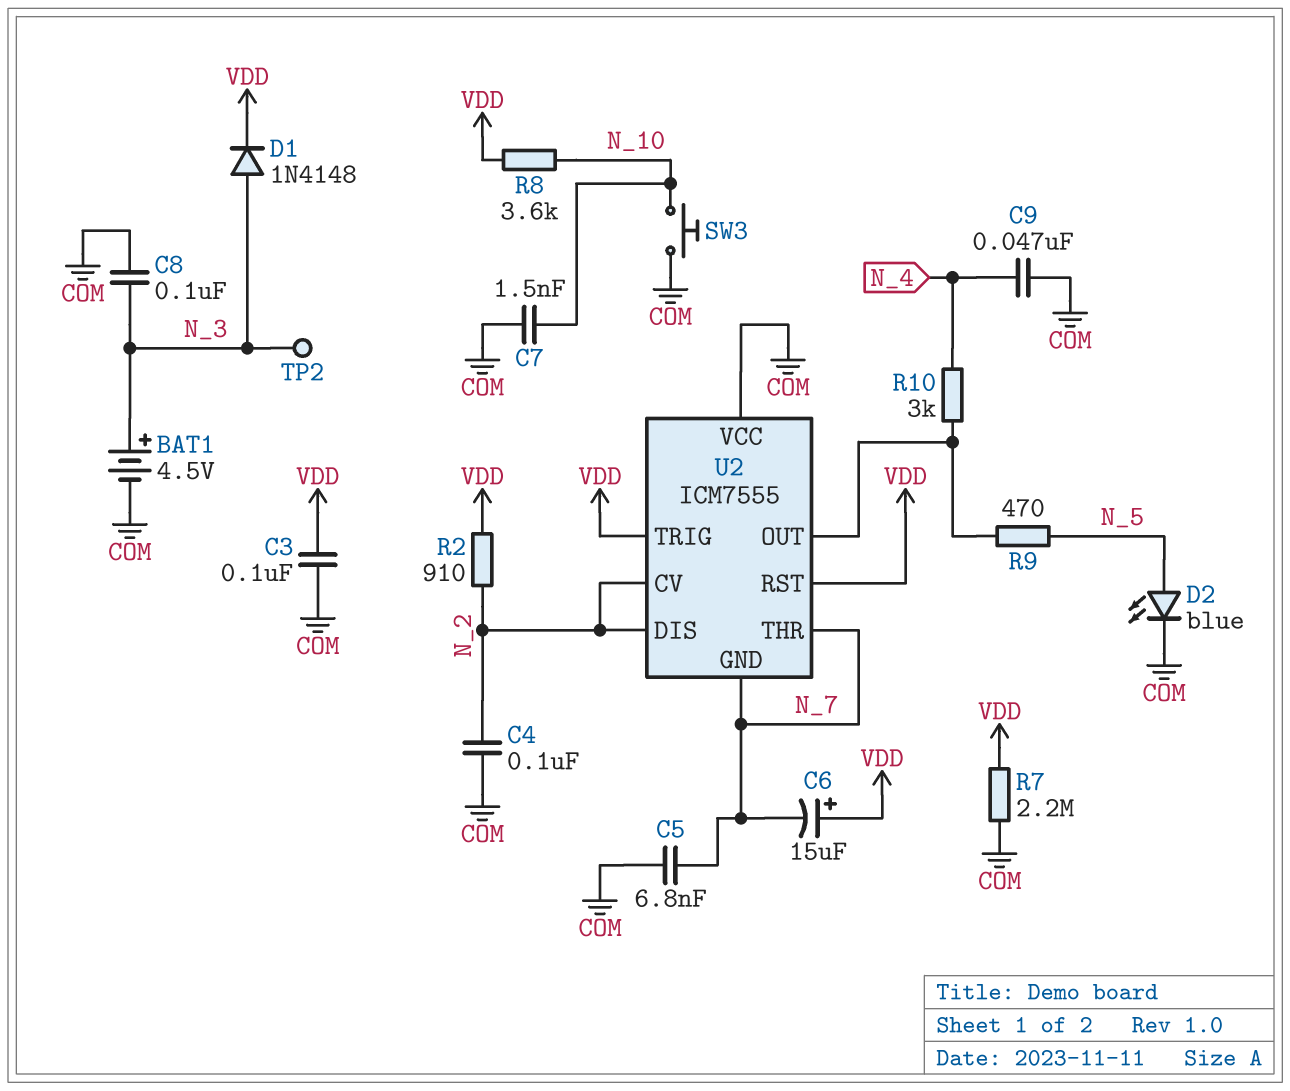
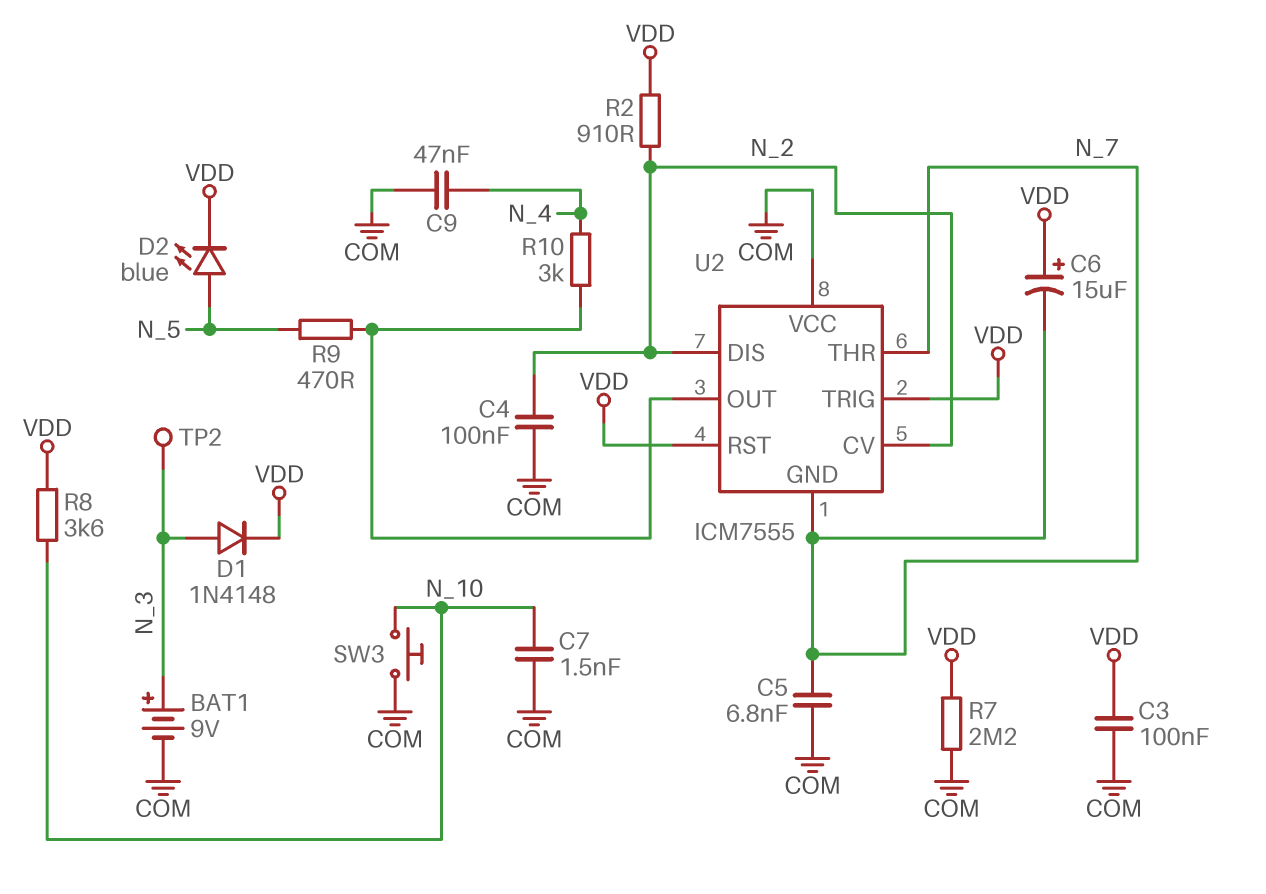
BAT1: 4.5V (plus N_3, minus COM) -> 9V (plus N_3, minus COM)
C8: 100nF (COM, N_3) -> none
D2: LED blue (A N_5, K COM) -> LED blue (A N_5, K VDD)

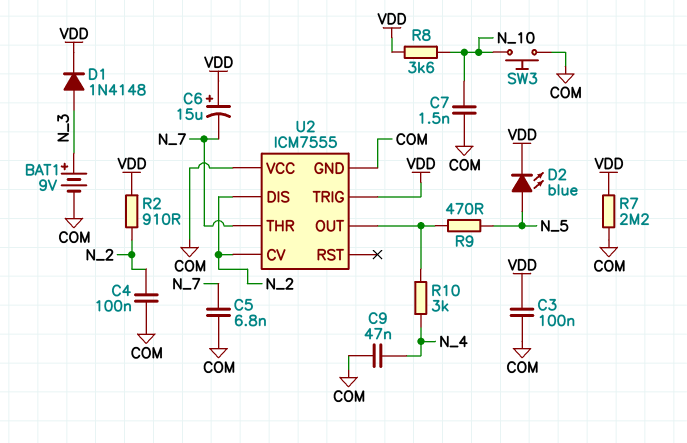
TP2: test point (N_3) -> none
U2 pin GND: N_7 -> COM
U2 pin RST: VDD -> none

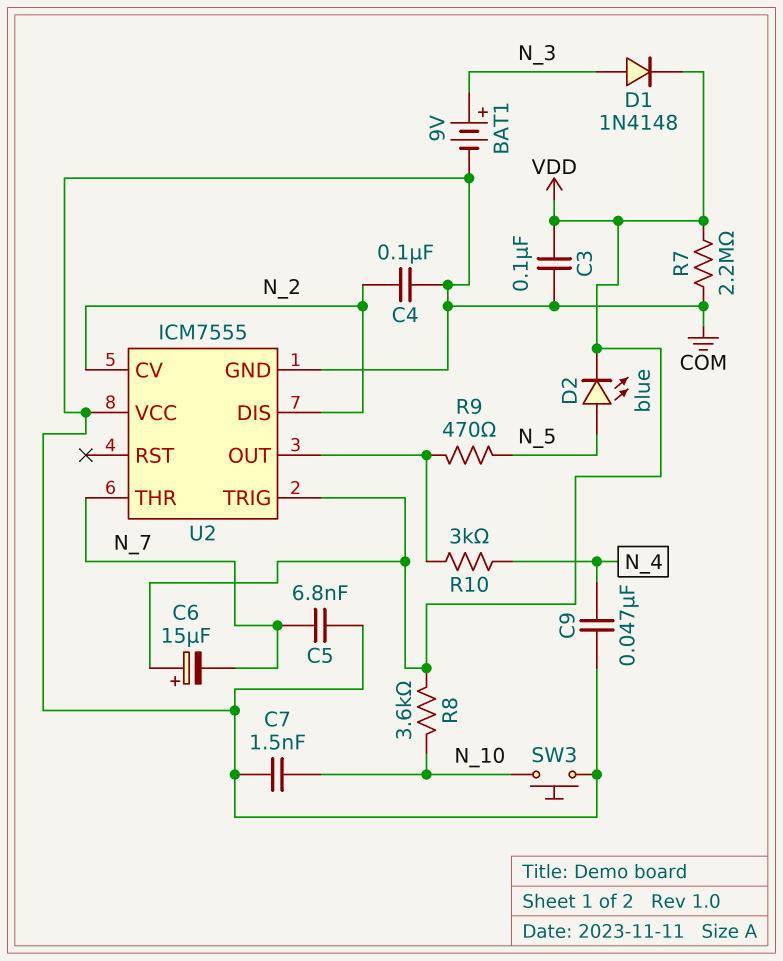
R2: 910 (N_2, VDD) -> none

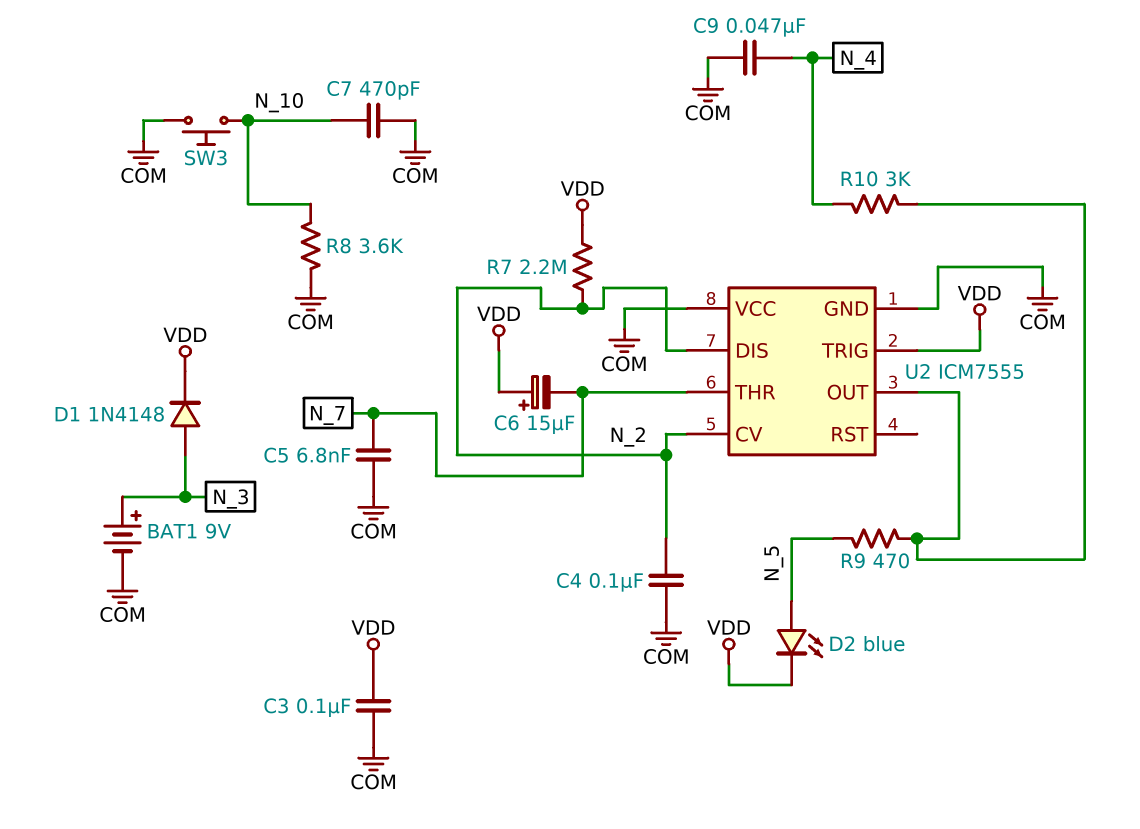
C7: 1.5nF (COM, N_10) -> 470pF (COM, N_10)
R7: 2.2M (COM, VDD) -> 2.2M (N_2, VDD)
R8: 3.6k (N_10, VDD) -> 3.6k (COM, N_10)

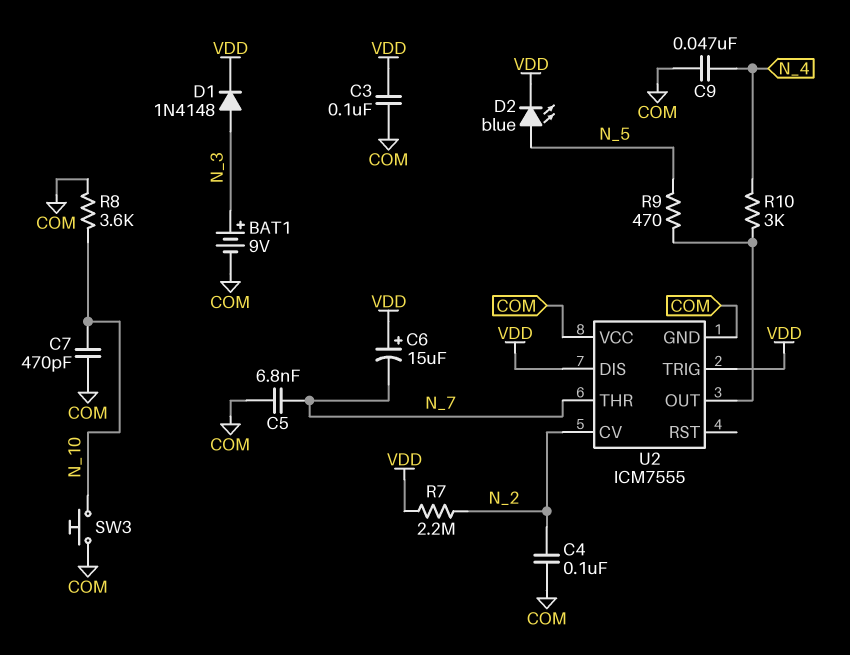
U2 pin DIS: N_2 -> VDD

